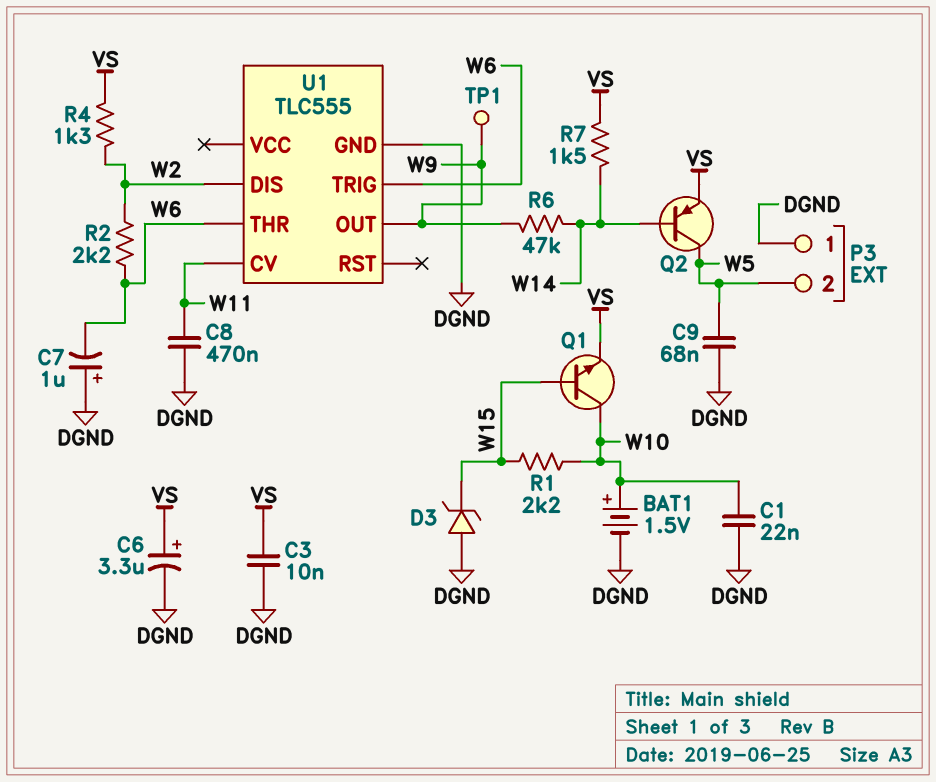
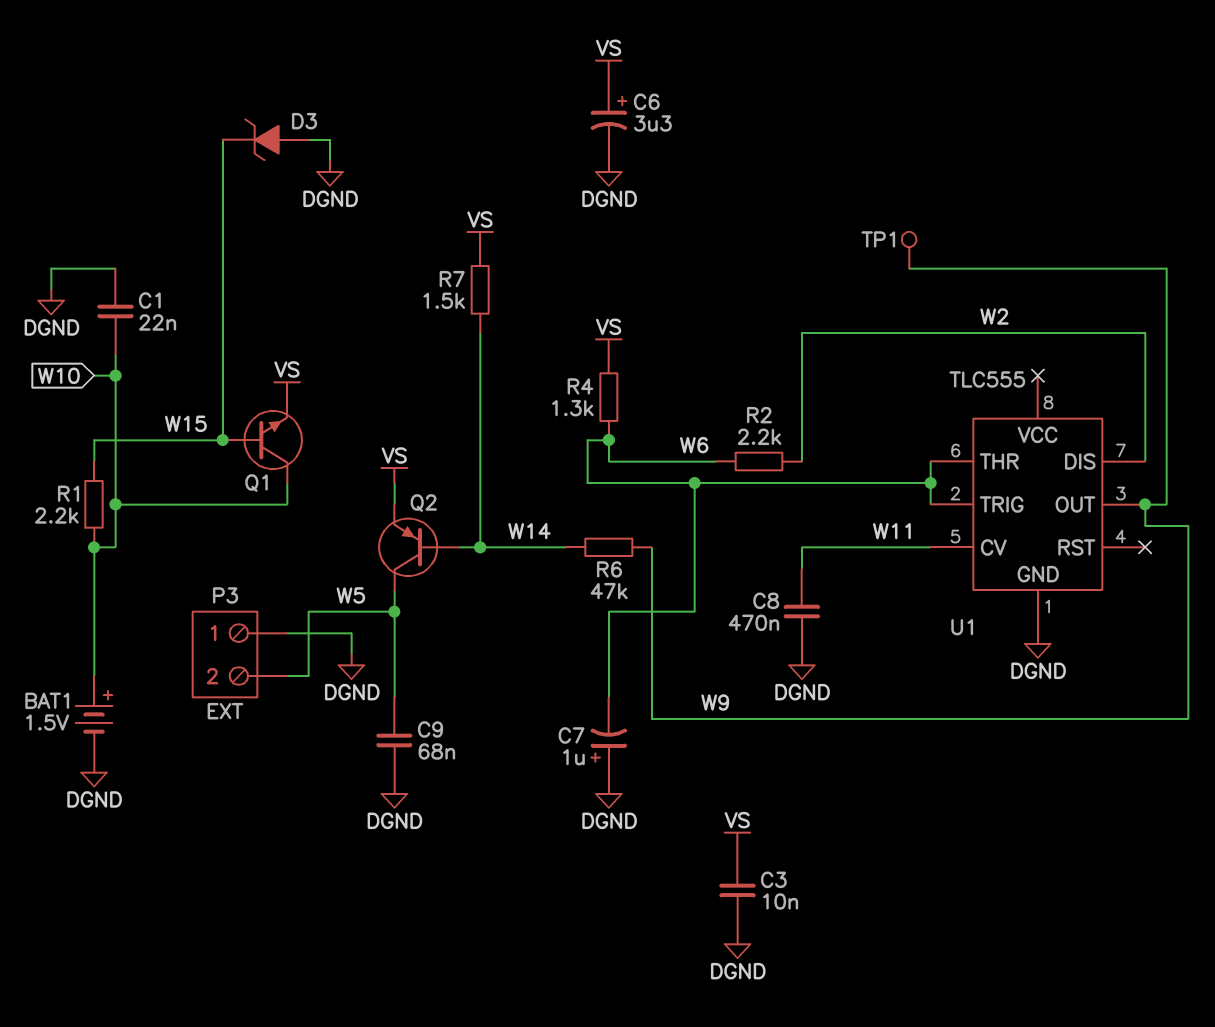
R4: 1.3k (VS, W2) -> 1.3k (VS, W6)

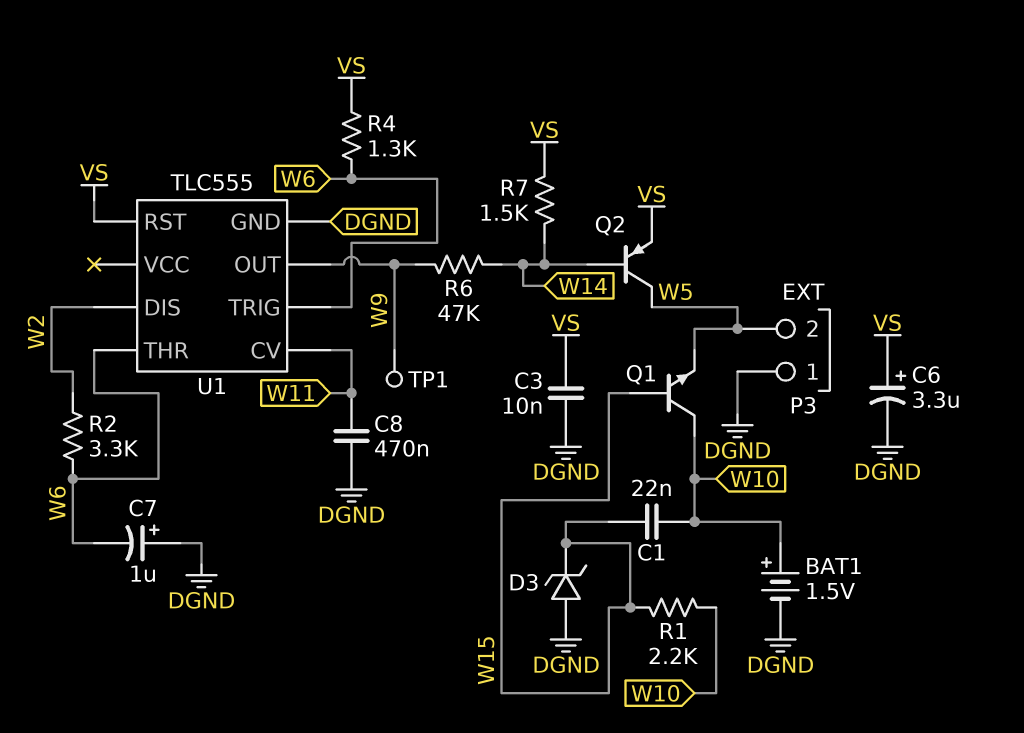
C1: 22nF (DGND, W10) -> 22nF (W10, W15)
C9: 68nF (DGND, W5) -> none
Q1: NPN (B W15, C W10, E VS) -> NPN (B W15, C W10, E W5)
R2: 2.2k (W2, W6) -> 3.3k (W2, W6)
U1 pin RST: none -> VS

